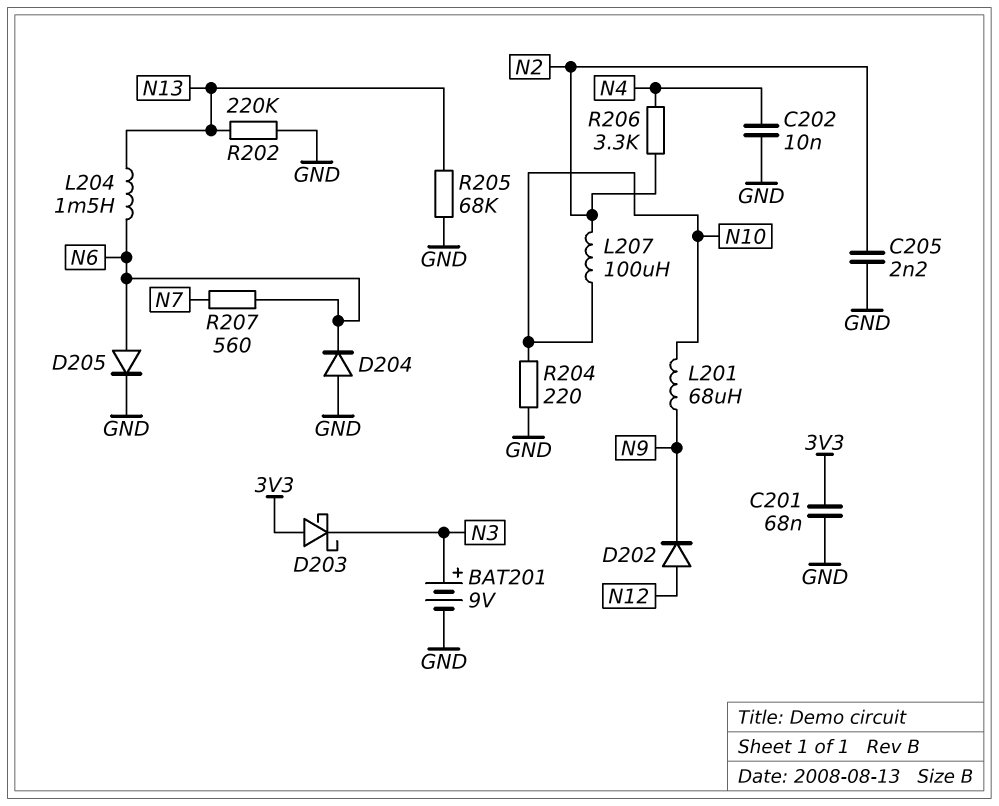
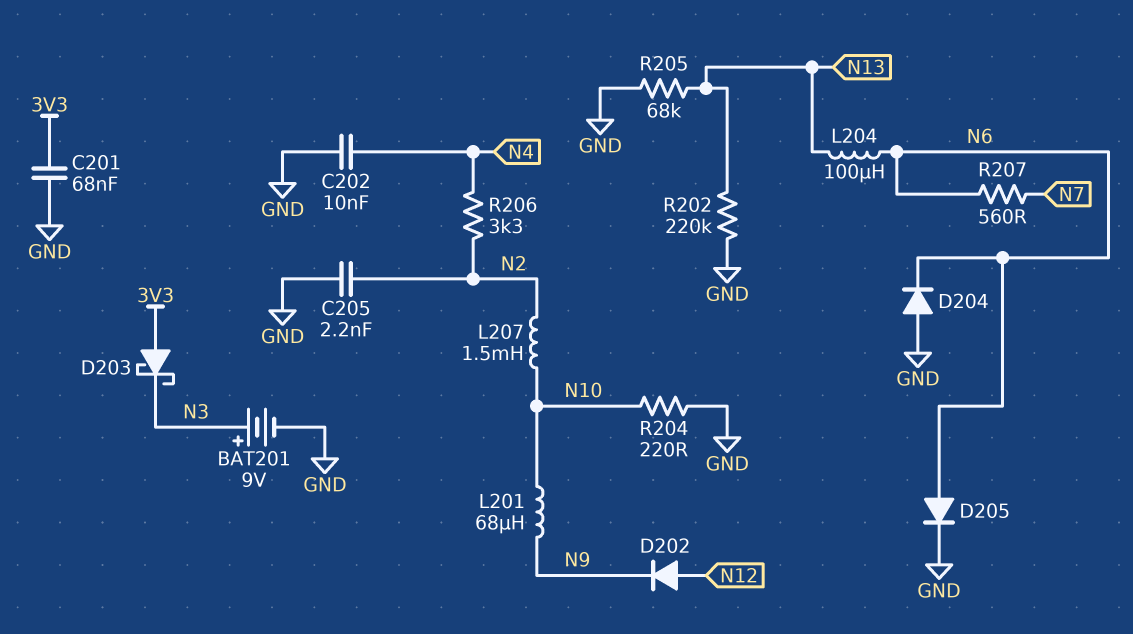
L204: 1.5mH (N6, N13) -> 100uH (N6, N13)
L207: 100uH (N2, N10) -> 1.5mH (N2, N10)

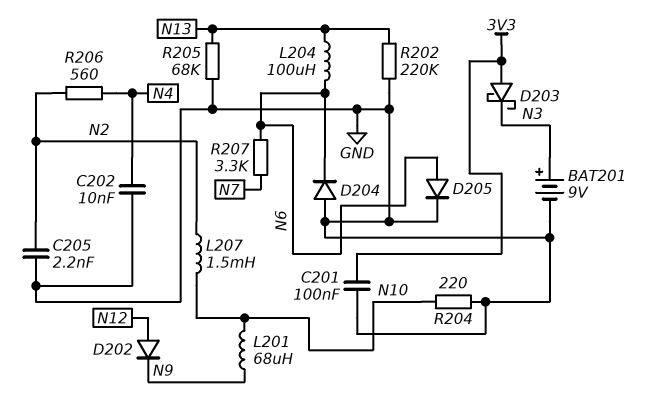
C201: 68nF (3V3, GND) -> 100nF (3V3, GND)
R206: 3.3k (N2, N4) -> 560 (N2, N4)
R207: 560 (N6, N7) -> 3.3k (N6, N7)

